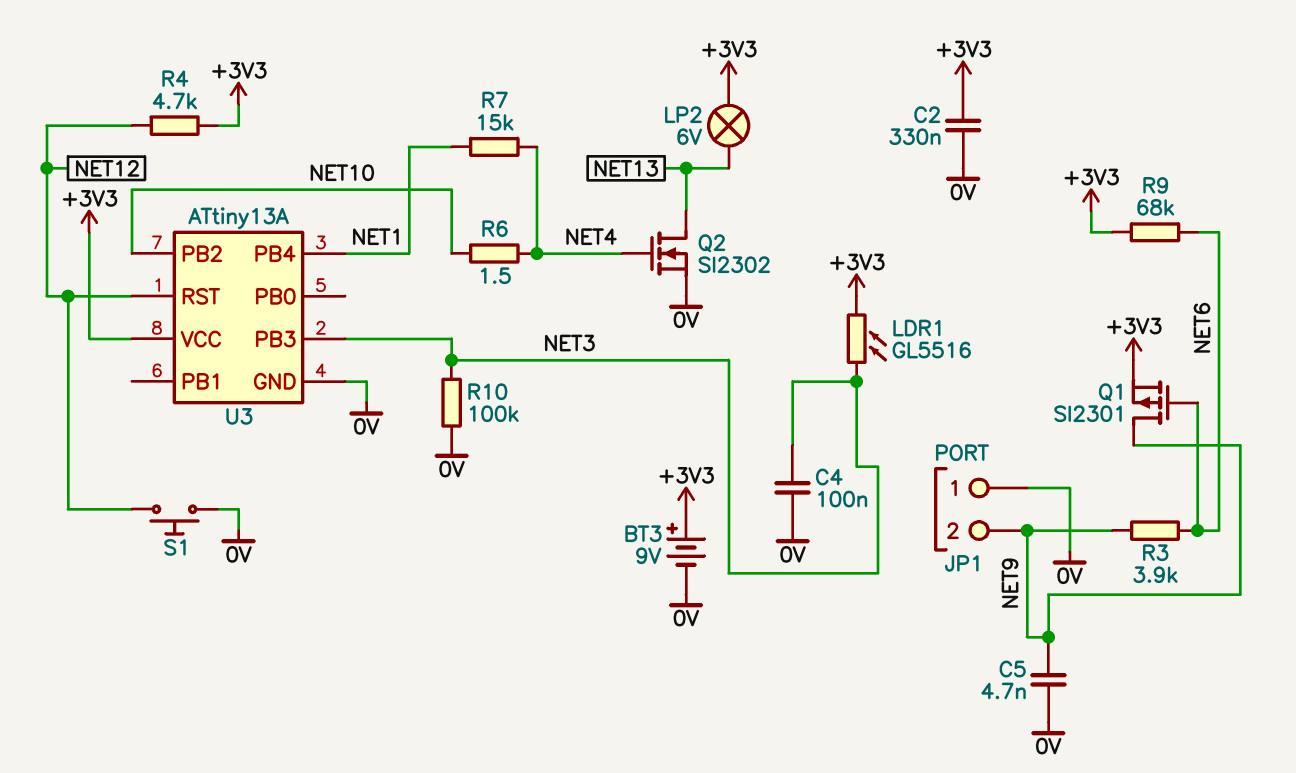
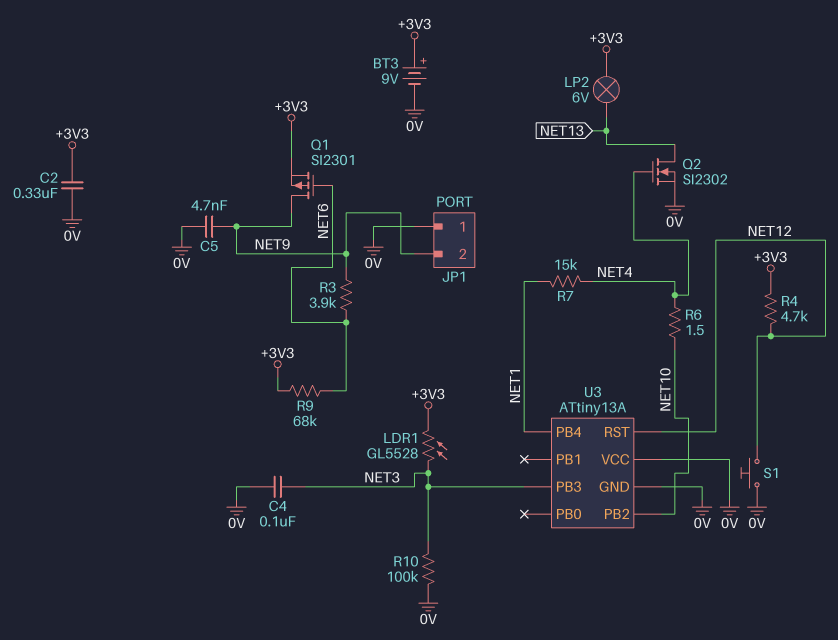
LDR1: GL5516 (+3V3, NET3) -> GL5528 (+3V3, NET3)
U3 pin VCC: +3V3 -> 0V

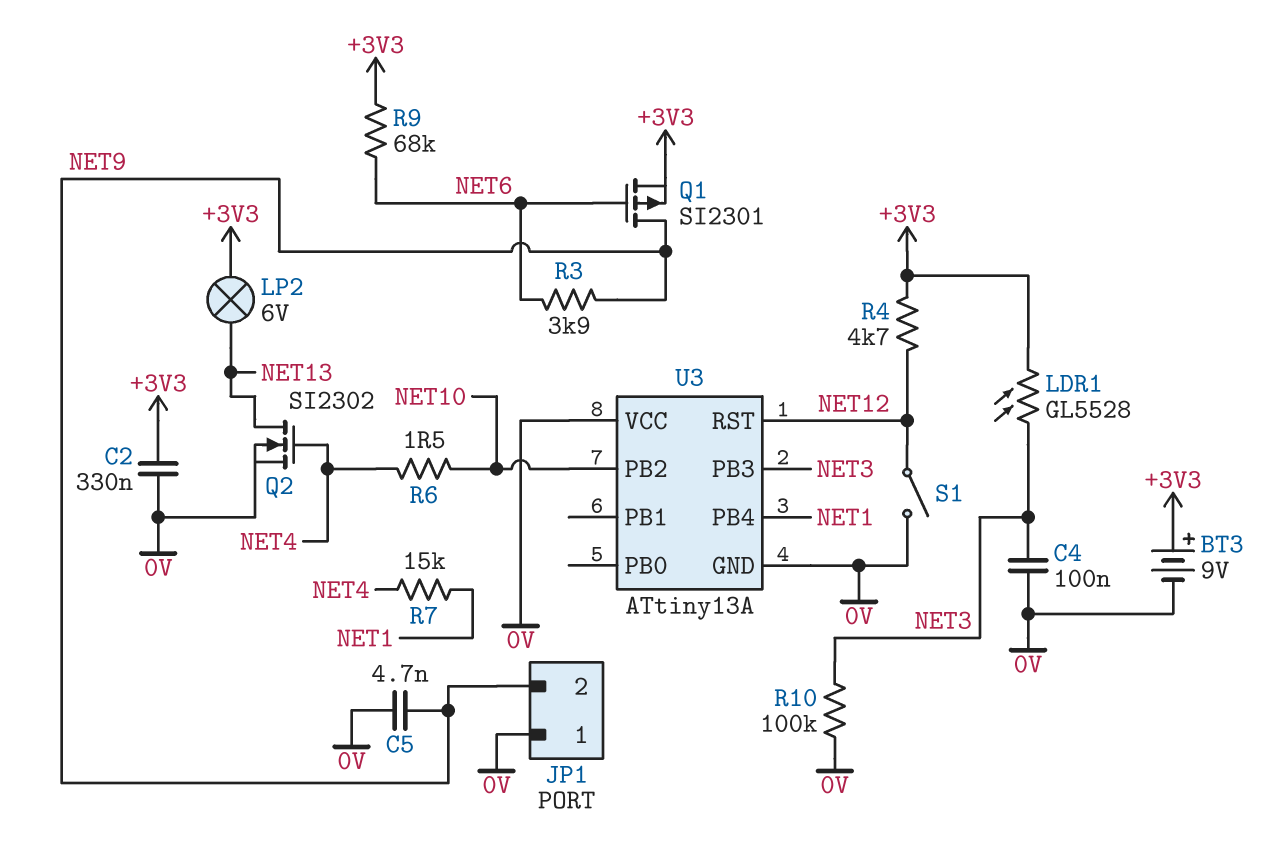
S1: button (0V, NET12) -> switch (0V, NET12)

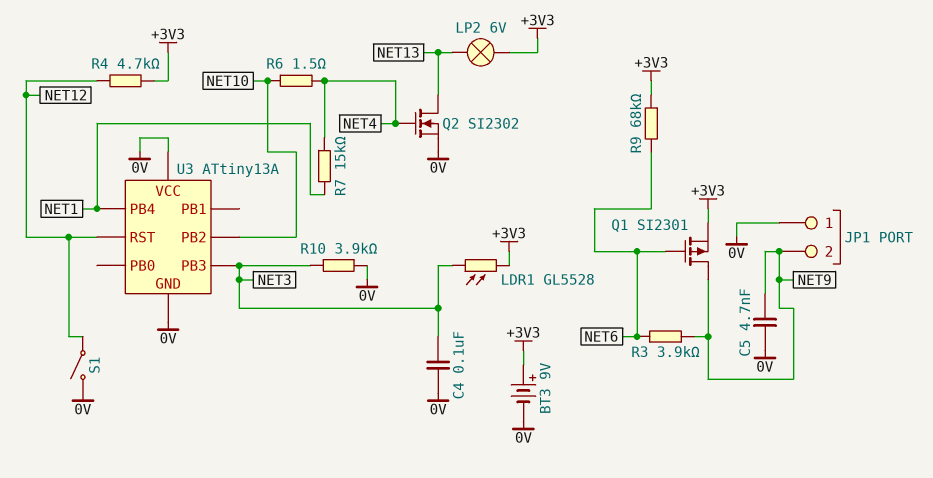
C2: 330nF (+3V3, 0V) -> none
R10: 100k (0V, NET3) -> 3.9k (0V, NET3)

